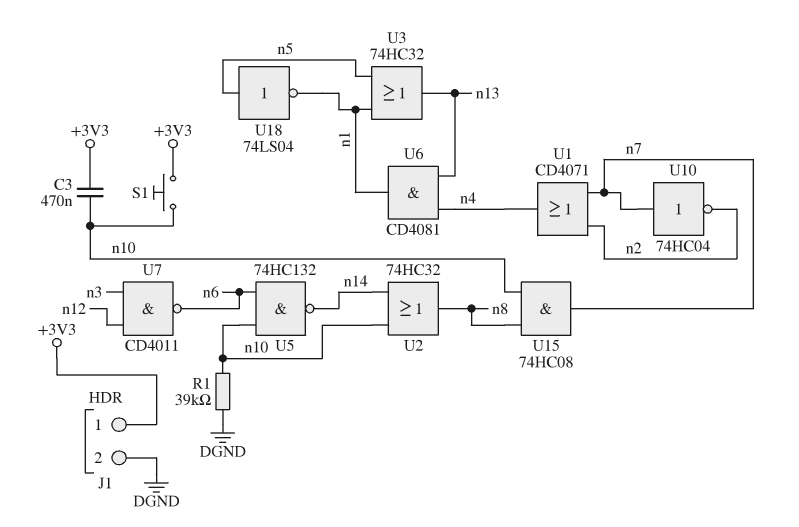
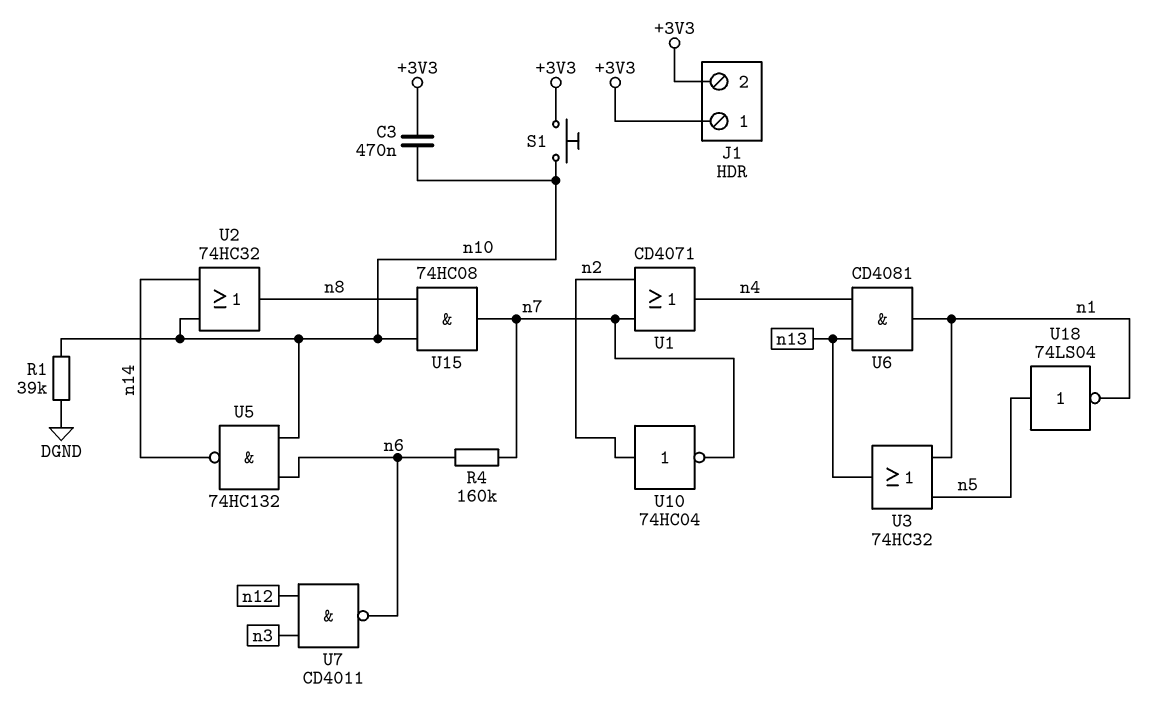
J1 pin 2: DGND -> +3V3
R4: none -> 160k (n6, n7)
U10: NOT 74HC04 (in n7, out n2) -> NOT 74HC04 (in n2, out n7)

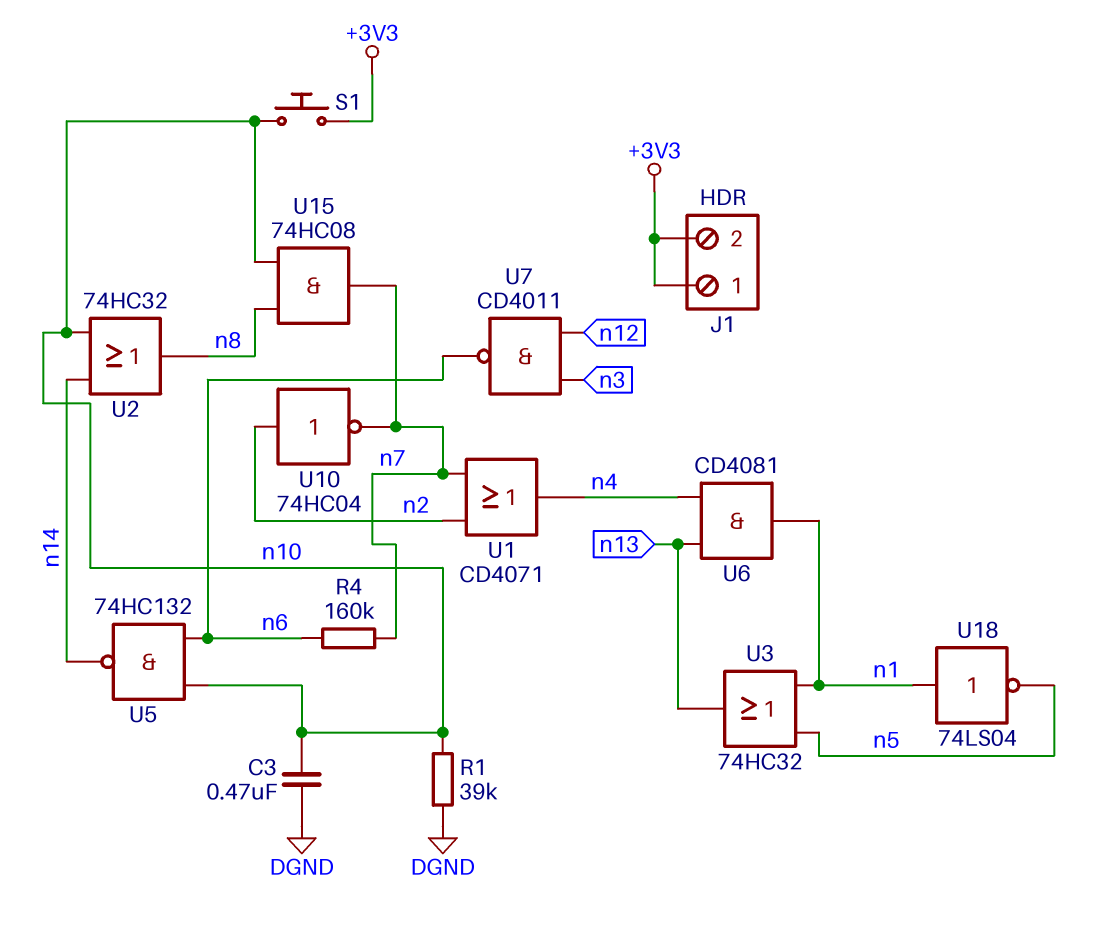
C3: 470nF (+3V3, n10) -> 470nF (DGND, n10)
U18: NOT 74LS04 (in n5, out n1) -> NOT 74LS04 (in n1, out n5)

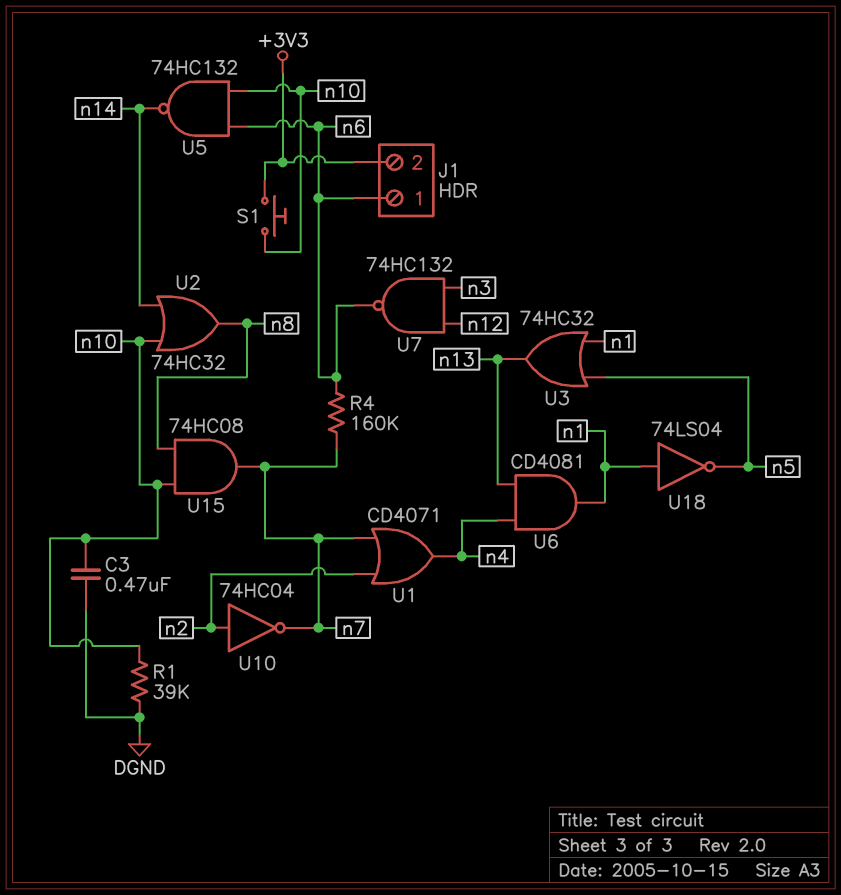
J1 pin 1: +3V3 -> n6
U7: NAND CD4011 (in n3, in n12, out n6) -> NAND 74HC132 (in n3, in n12, out n6)

